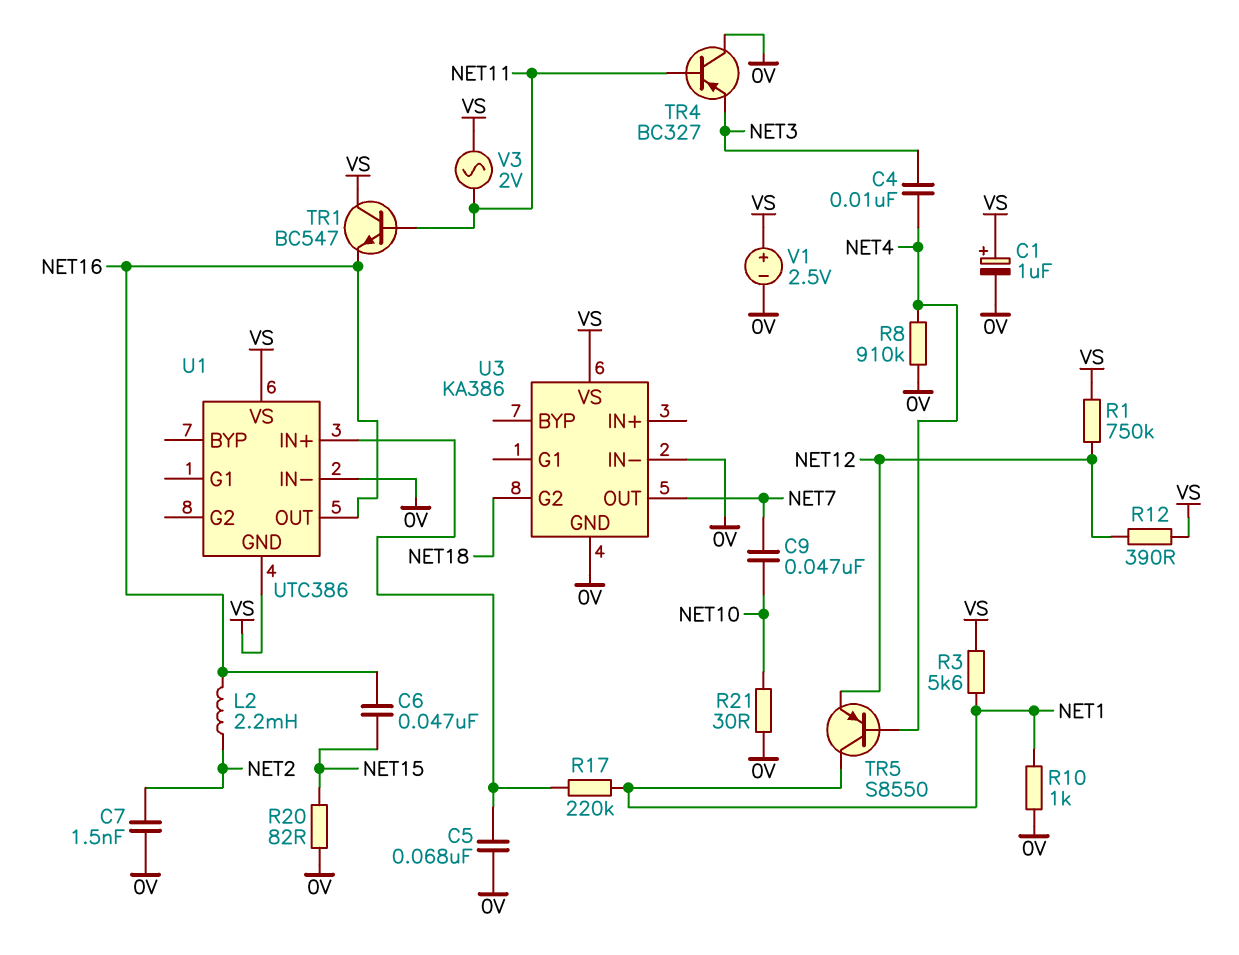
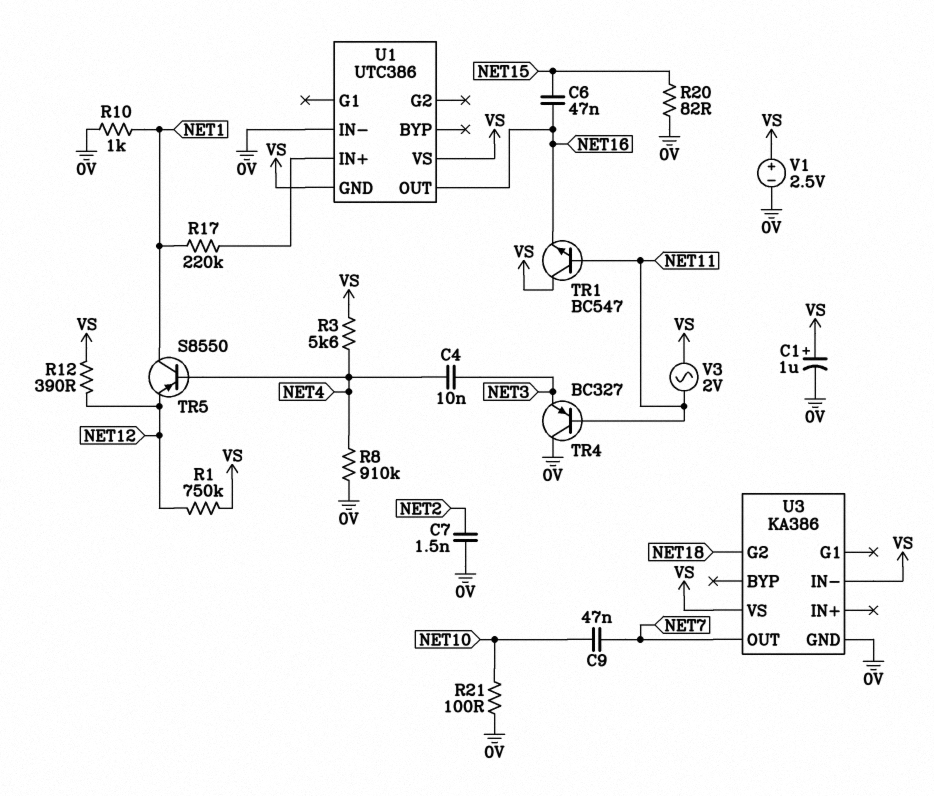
C5: 68nF (0V, U1/IN+) -> none
L2: 2.2mH (NET2, NET16) -> none
R3: 5.6k (NET1, VS) -> 5.6k (NET4, VS)
R21: 30 (0V, NET10) -> 100 (0V, NET10)
U3 pin IN-: 0V -> VS

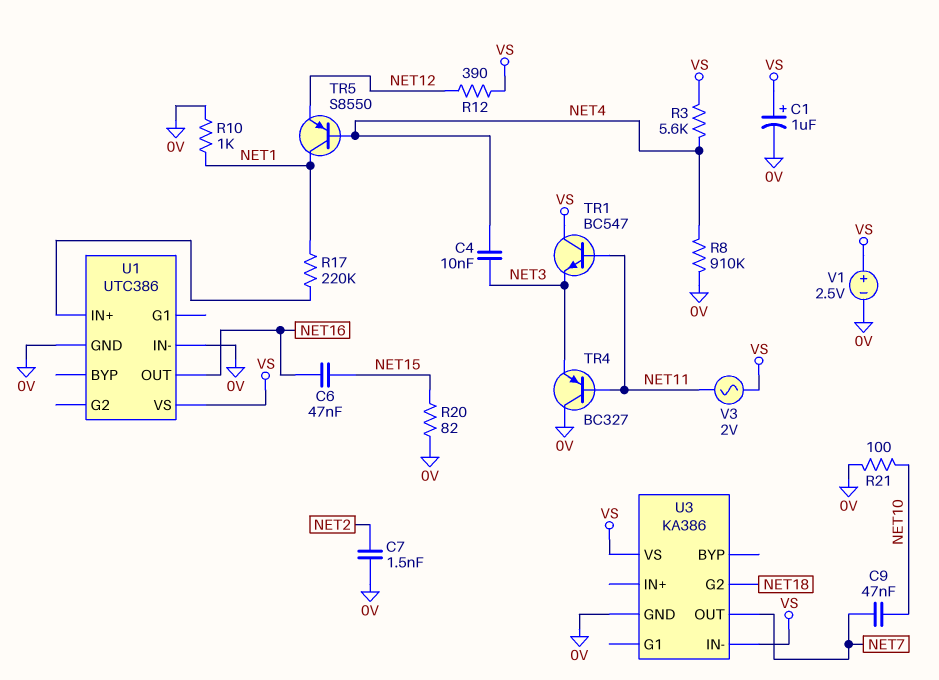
R1: 750k (NET12, VS) -> none
TR1: NPN BC547 (B NET11, C VS, E NET16) -> NPN BC547 (B NET11, C VS, E NET3)
U1 pin GND: VS -> 0V

